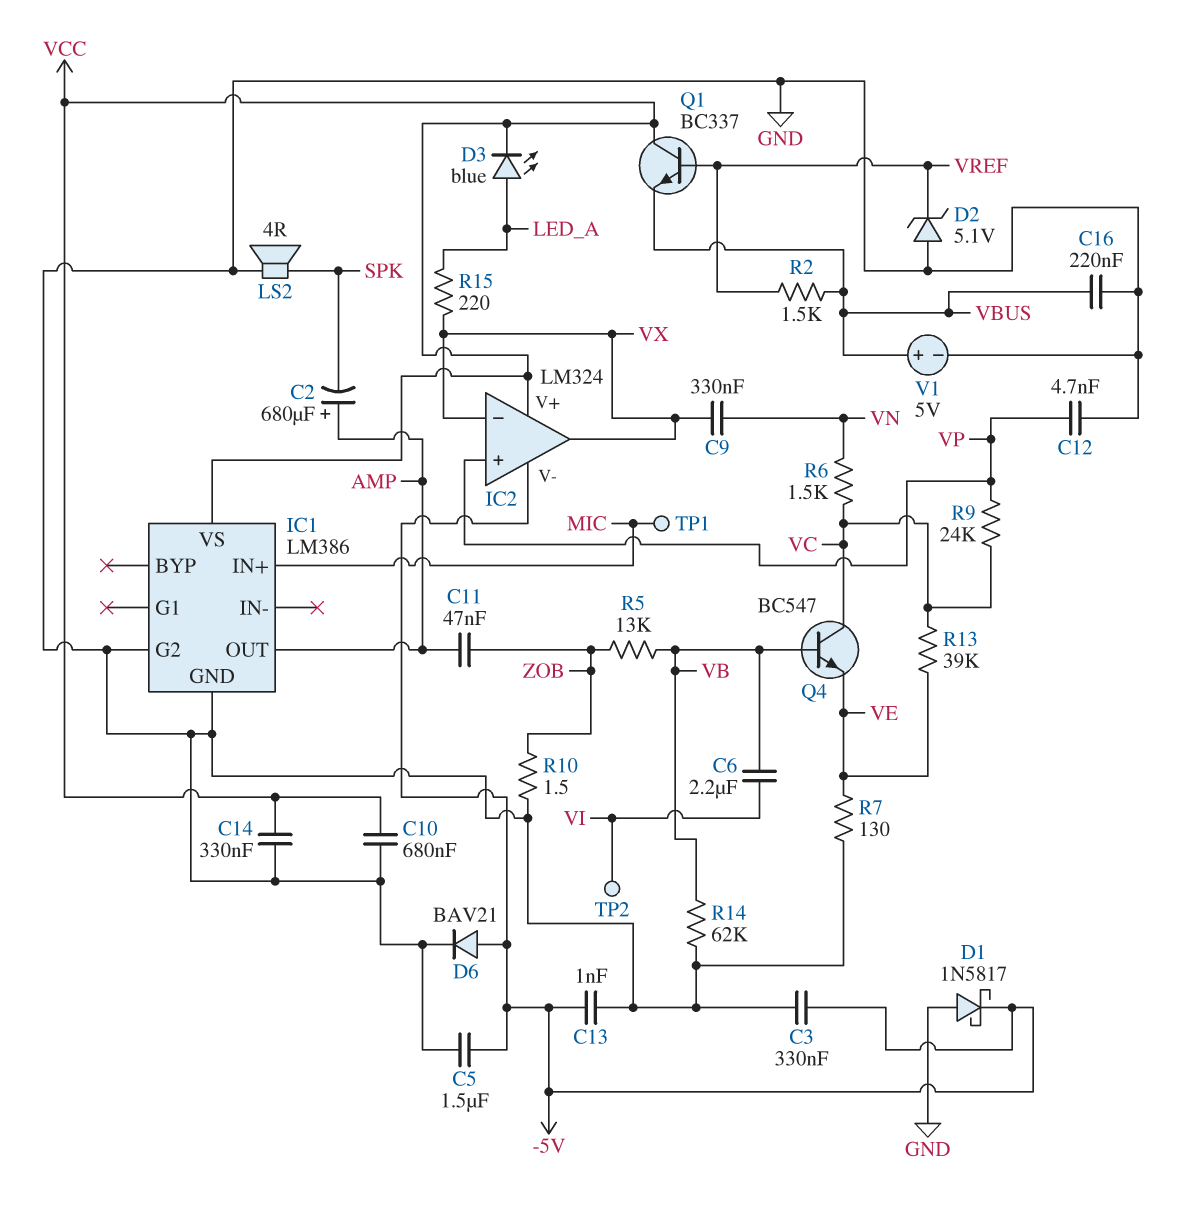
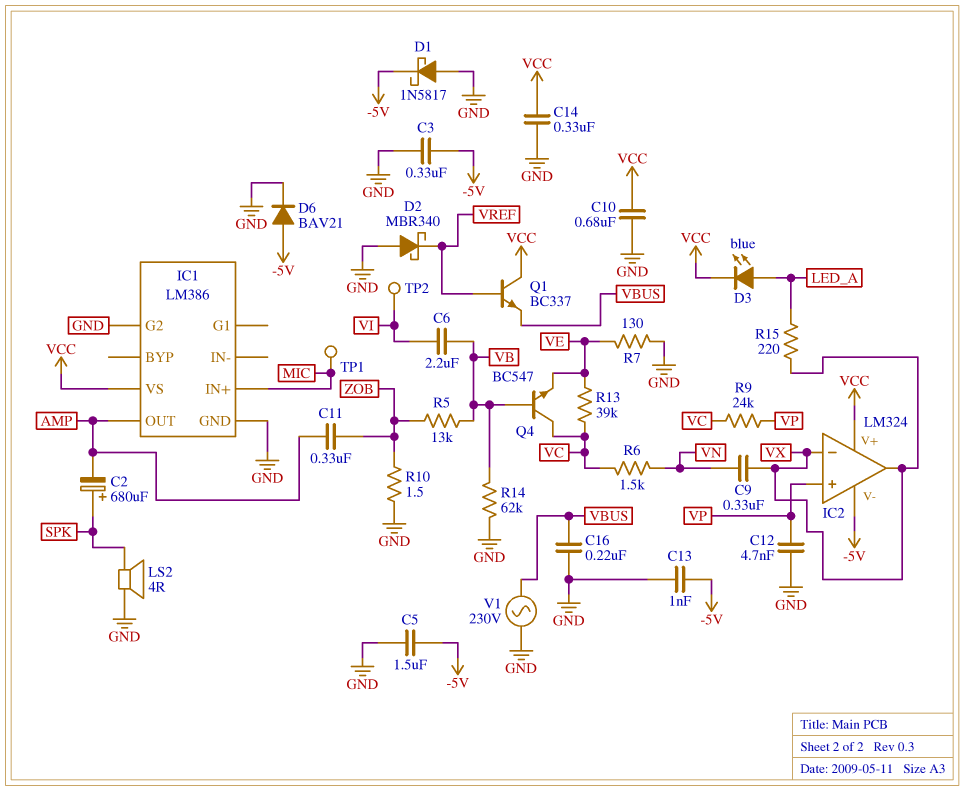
C2: 680uF (plus AMP, minus SPK) -> 680uF (plus SPK, minus AMP)
C11: 47nF (AMP, ZOB) -> 330nF (AMP, ZOB)
D2: zener 5.1V (A GND, K VREF) -> schottky MBR340 (A GND, K VREF)
R2: 1.5k (VBUS, VREF) -> none
V1: 5V (plus VBUS, minus GND) -> AC 230V (GND, VBUS)

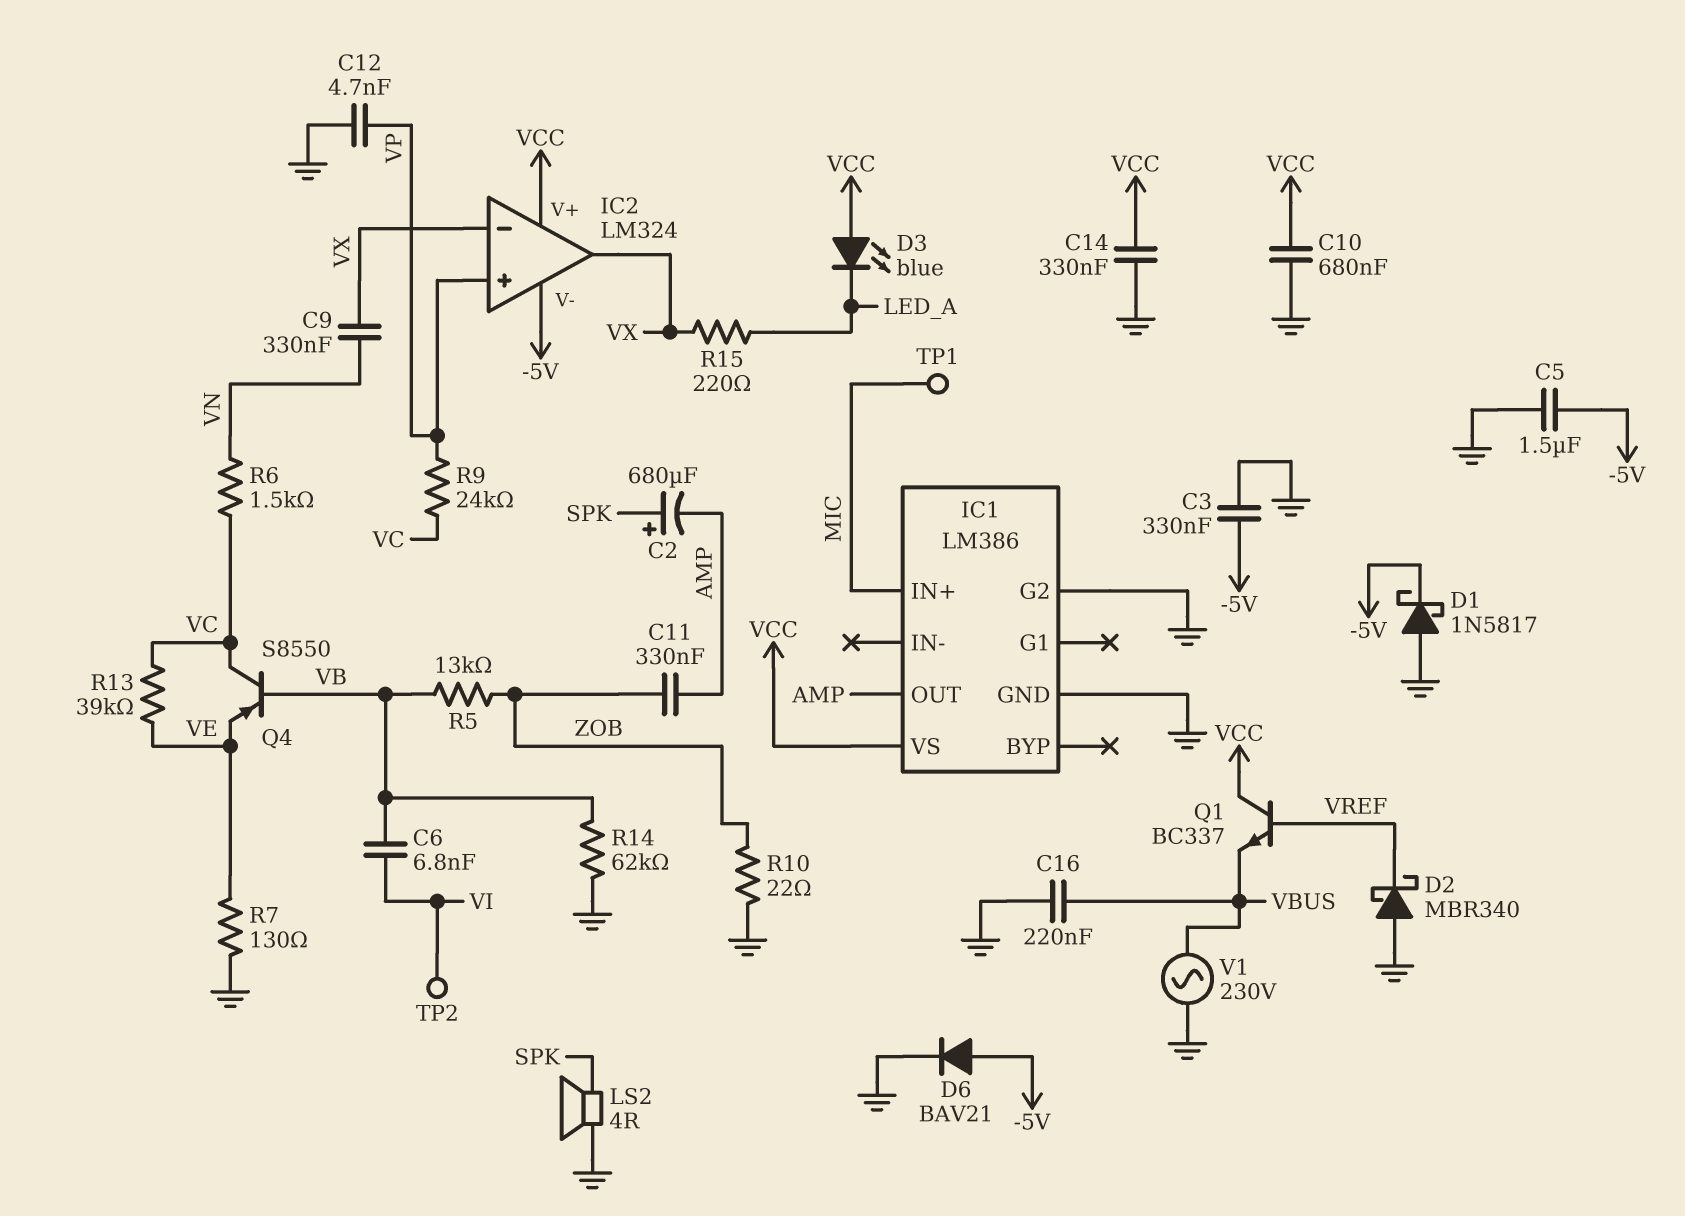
C6: 2.2uF (VB, VI) -> 6.8nF (VB, VI)
C13: 1nF (-5V, GND) -> none
D3: LED blue (A LED_A, K VCC) -> LED blue (A VCC, K LED_A)
Q4: NPN BC547 (B VB, C VC, E VE) -> PNP S8550 (B VB, C VC, E VE)
R10: 1.5 (GND, ZOB) -> 22 (GND, ZOB)

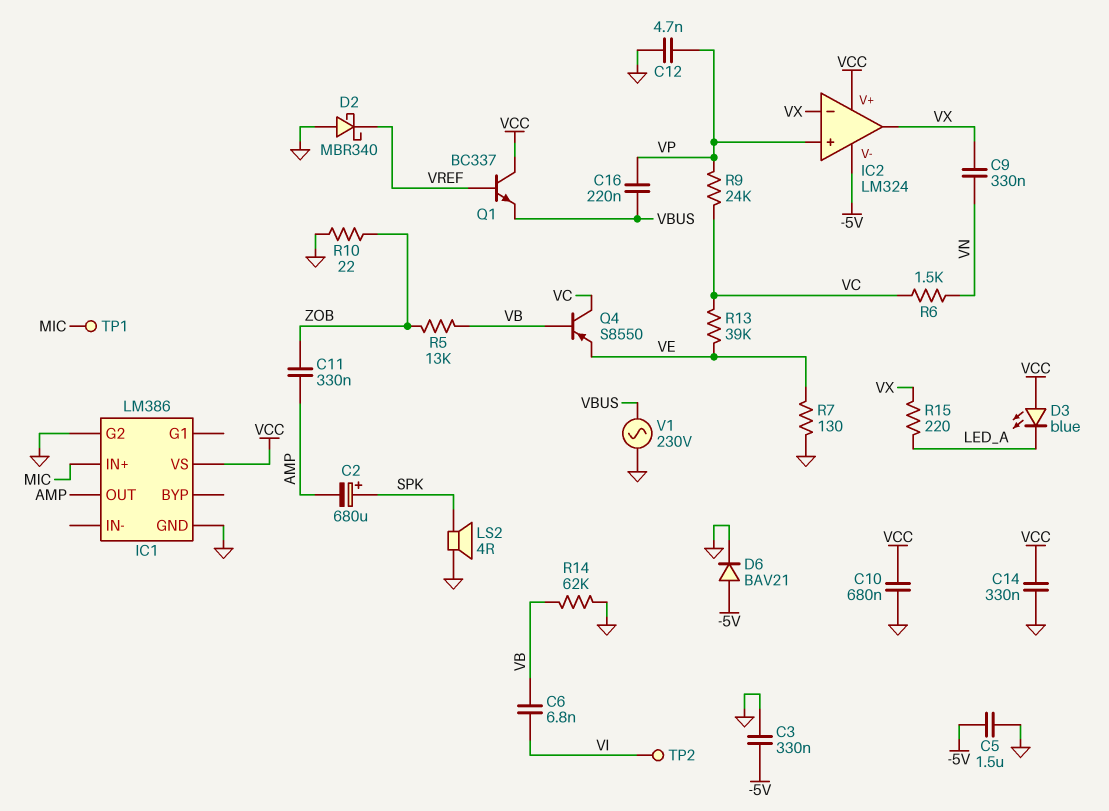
C16: 220nF (GND, VBUS) -> 220nF (VBUS, VP)
D1: schottky 1N5817 (A GND, K -5V) -> none

